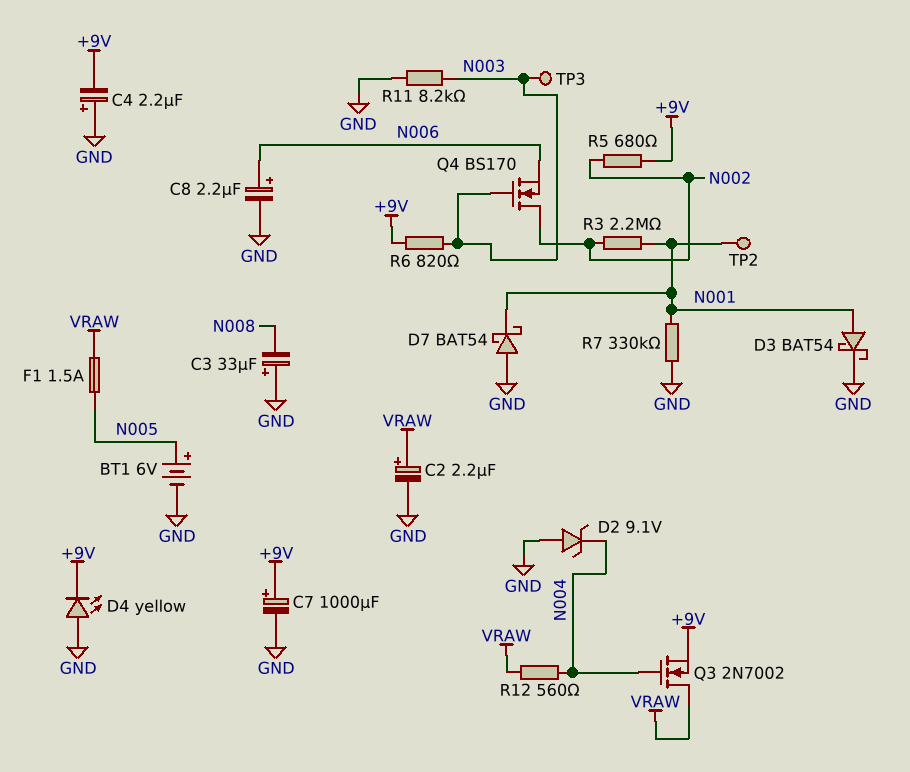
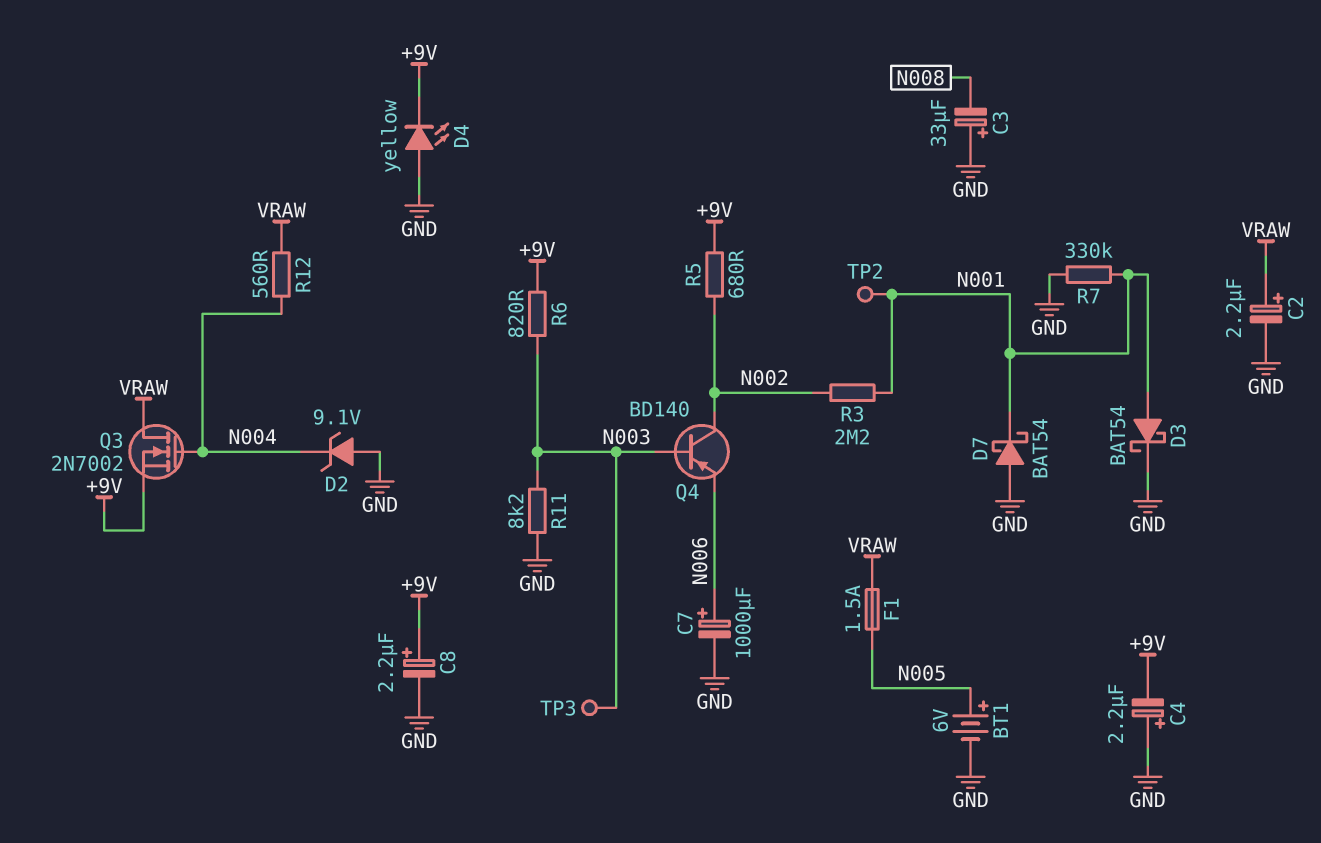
C7: 1000uF (plus +9V, minus GND) -> 1000uF (plus N006, minus GND)
C8: 2.2uF (plus N006, minus GND) -> 2.2uF (plus +9V, minus GND)
Q4: NMOS BS170 (G N003, D N002, S N006) -> PNP BD140 (B N003, C N002, E N006)

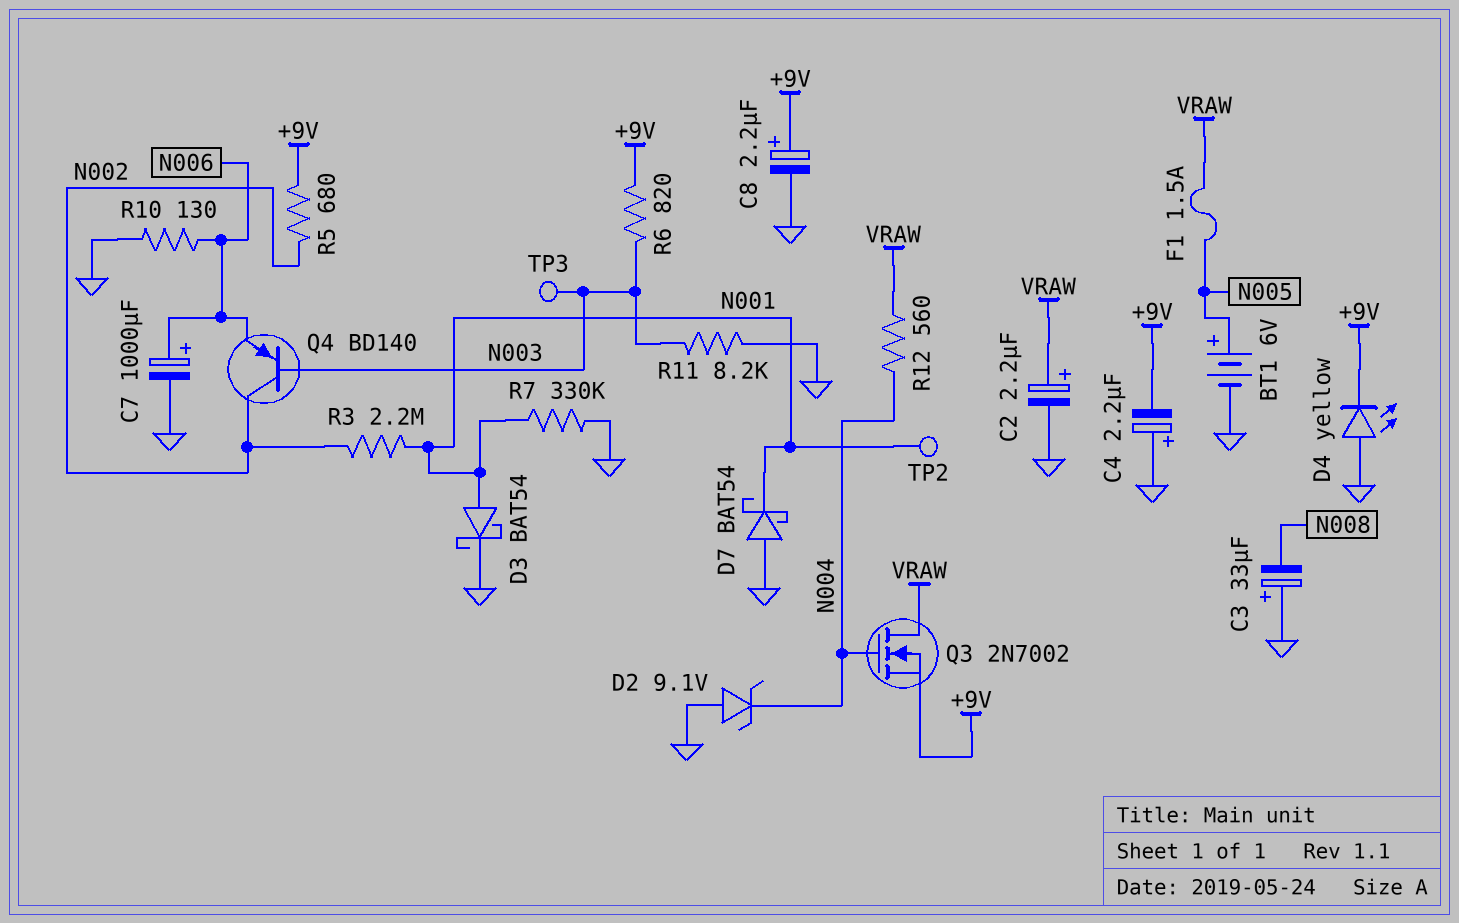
R10: none -> 130 (GND, N006)

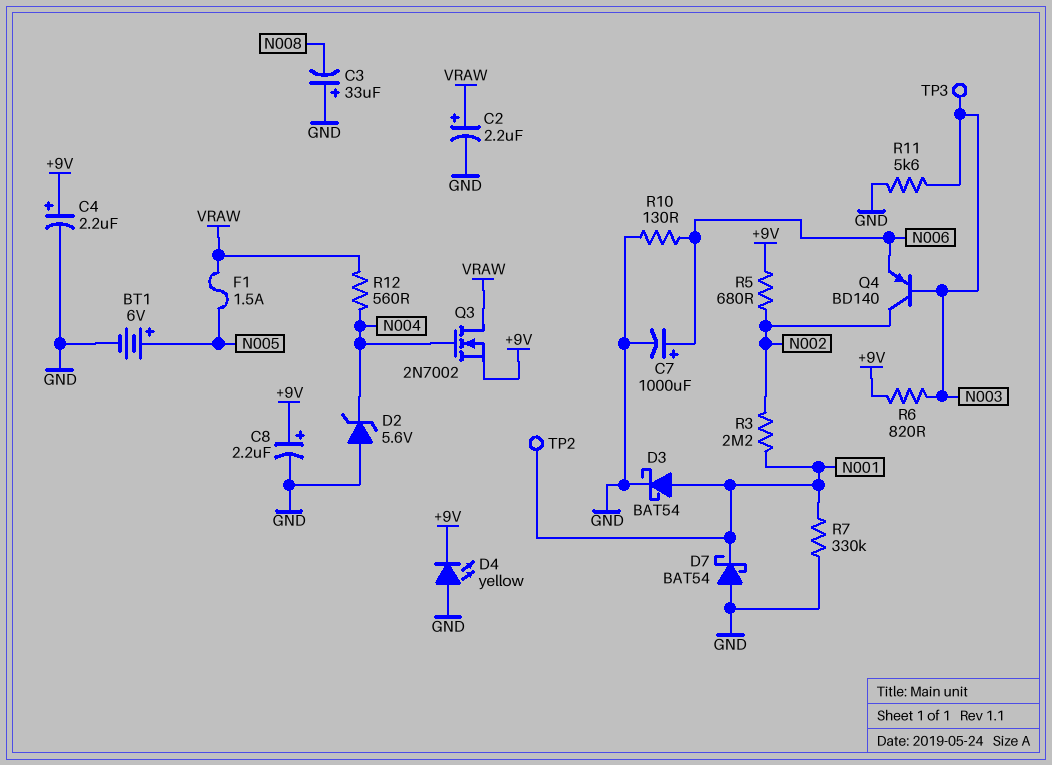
C4: 2.2uF (plus GND, minus +9V) -> 2.2uF (plus +9V, minus GND)
D2: zener 9.1V (A GND, K N004) -> zener 5.6V (A GND, K N004)
R11: 8.2k (GND, N003) -> 5.6k (GND, N003)

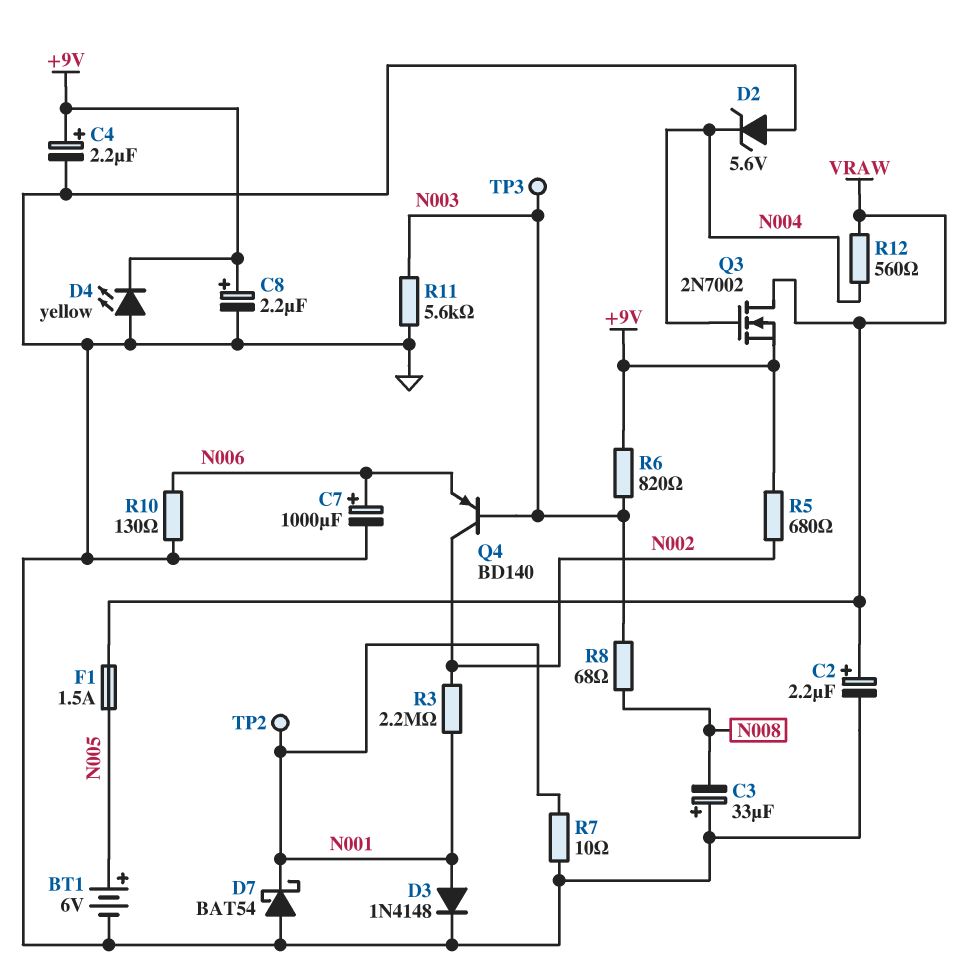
D3: schottky BAT54 (A N001, K GND) -> diode 1N4148 (A N001, K GND)
R7: 330k (GND, N001) -> 10 (GND, N001)
R8: none -> 68 (N003, N008)

